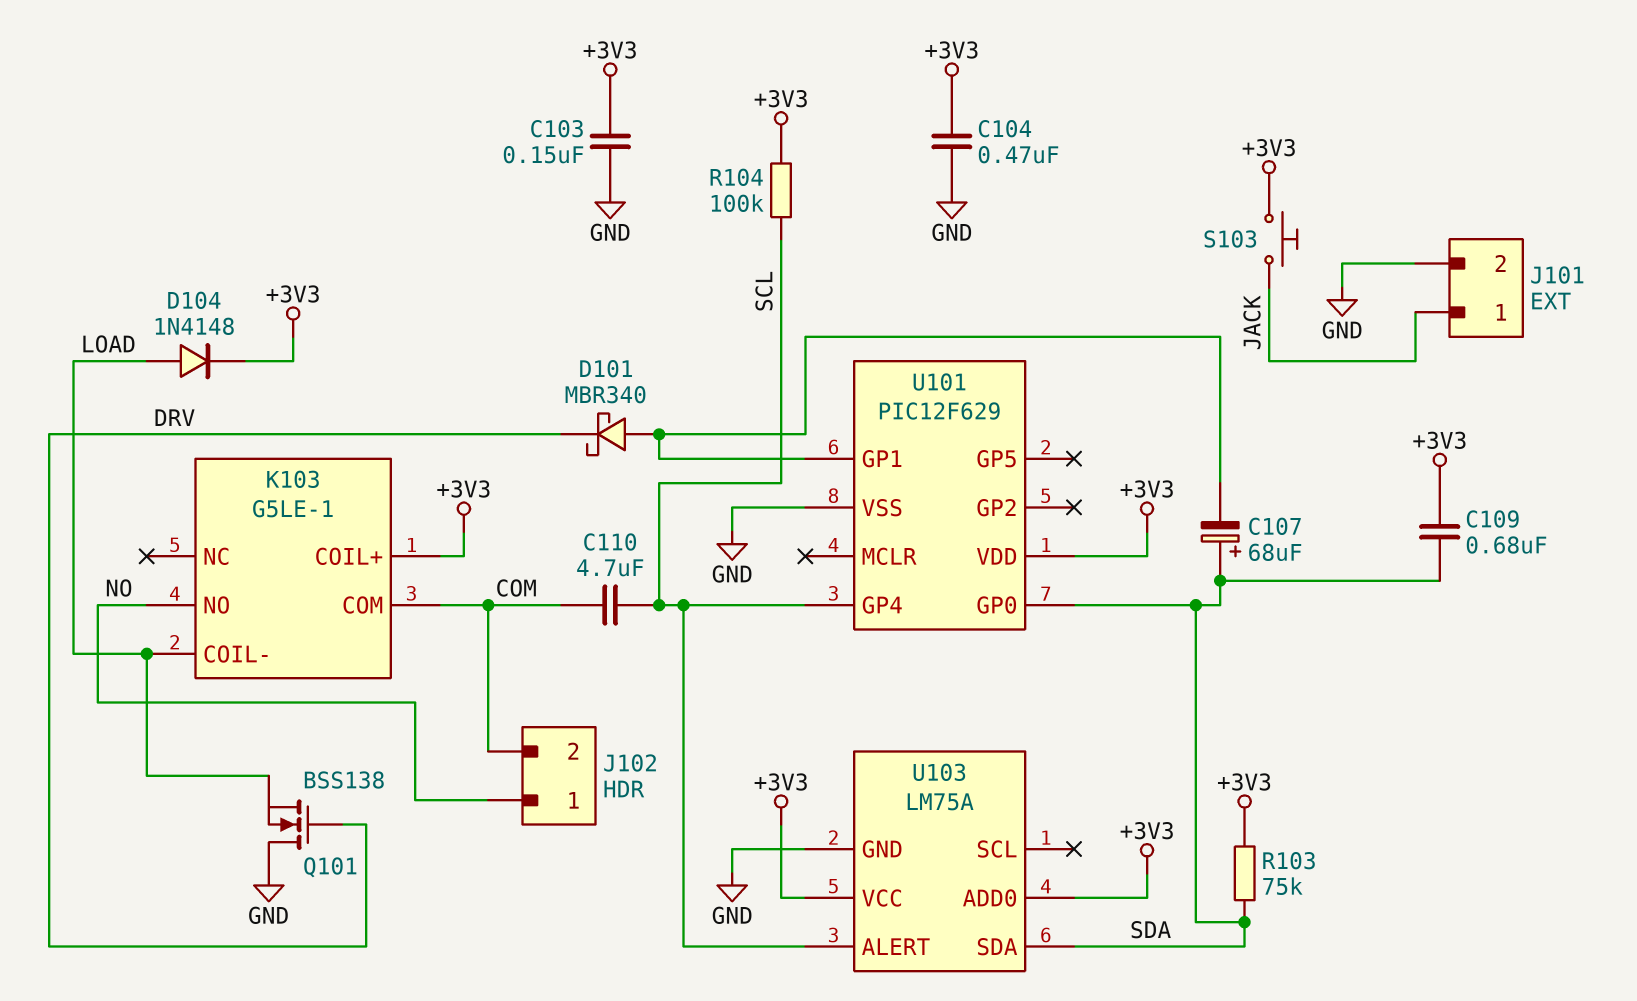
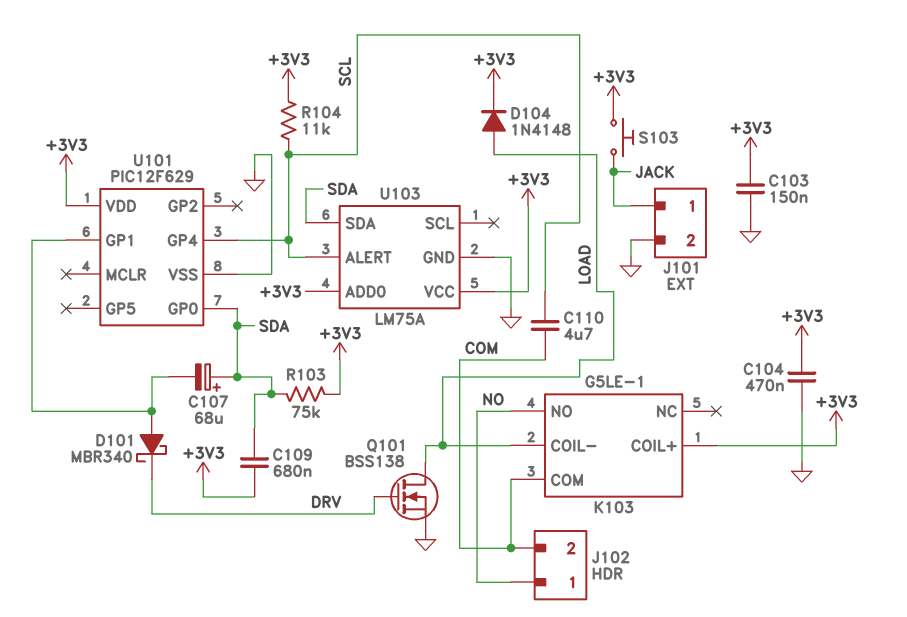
Q101: NMOS BSS138 (G DRV, D GND, S LOAD) -> NMOS BSS138 (G DRV, D LOAD, S GND)
R104: 100k (+3V3, SCL) -> 11k (+3V3, SCL)

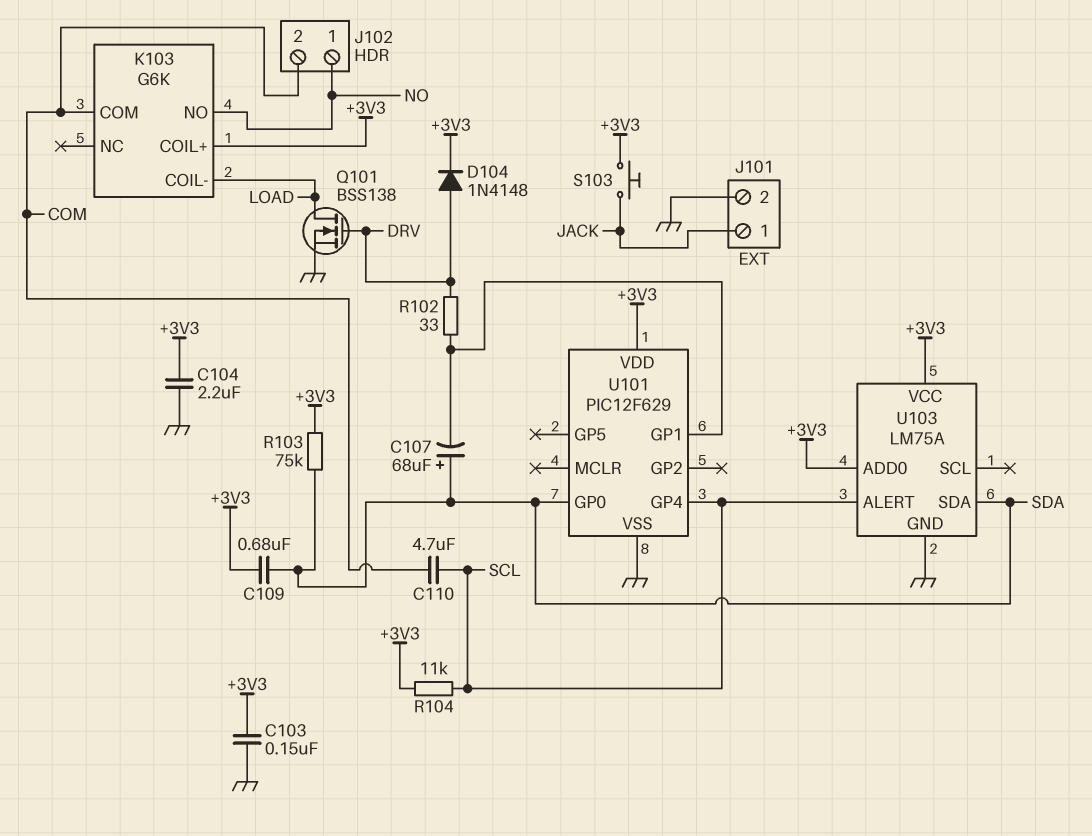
C104: 470nF (+3V3, GND) -> 2.2uF (+3V3, GND)
D101: schottky MBR340 (A U101/GP1, K DRV) -> none
D104: diode 1N4148 (A LOAD, K +3V3) -> diode 1N4148 (A DRV, K +3V3)
K103: G5LE-1 -> G6K
R102: none -> 33 (DRV, U101/GP1)

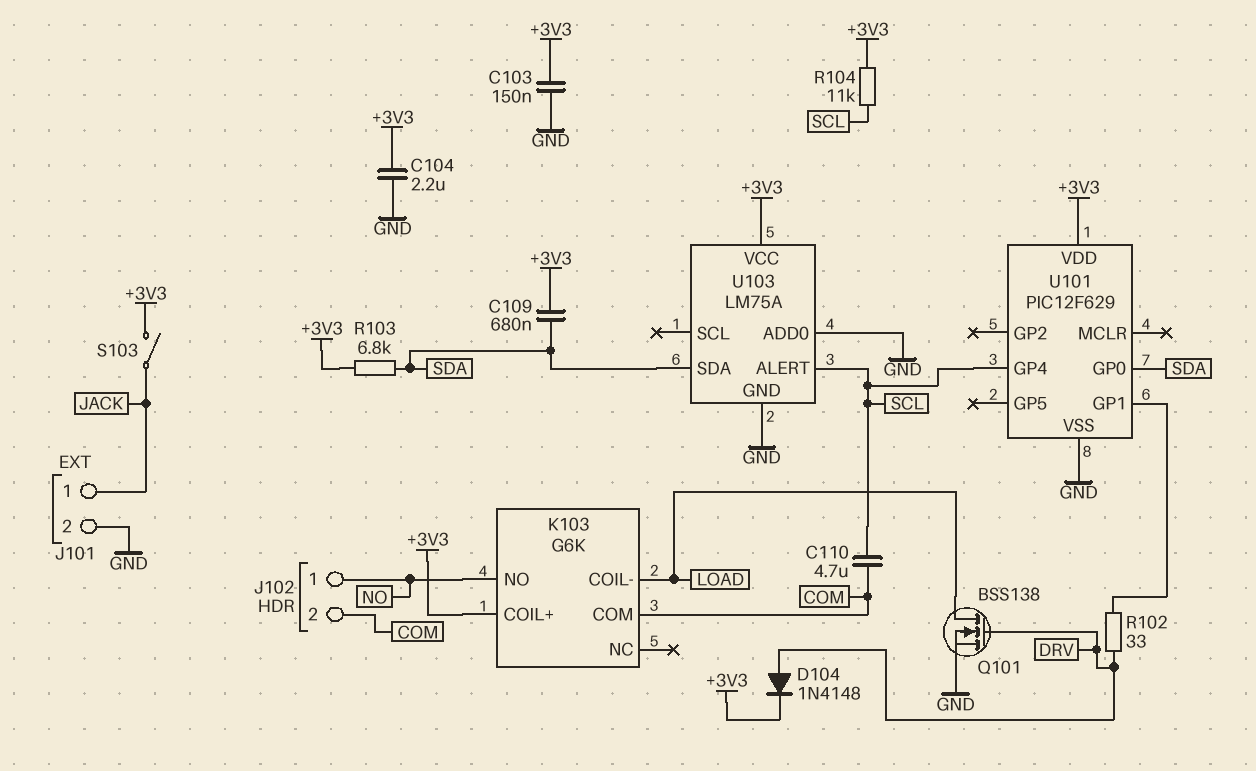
C107: 68uF (plus SDA, minus U101/GP1) -> none
R103: 75k (+3V3, SDA) -> 6.8k (+3V3, SDA)
S103: button (+3V3, JACK) -> switch (+3V3, JACK)
U103 pin ADD0: +3V3 -> GND

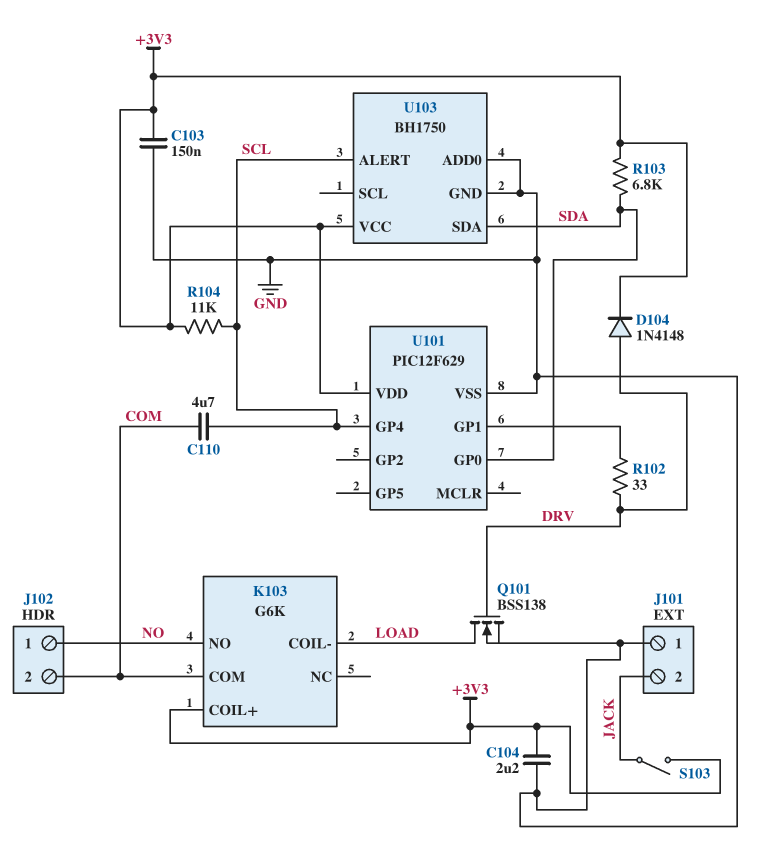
C109: 680nF (+3V3, SDA) -> none
J101 pin 1: JACK -> GND
J101 pin 2: GND -> JACK
U103: LM75A -> BH1750

